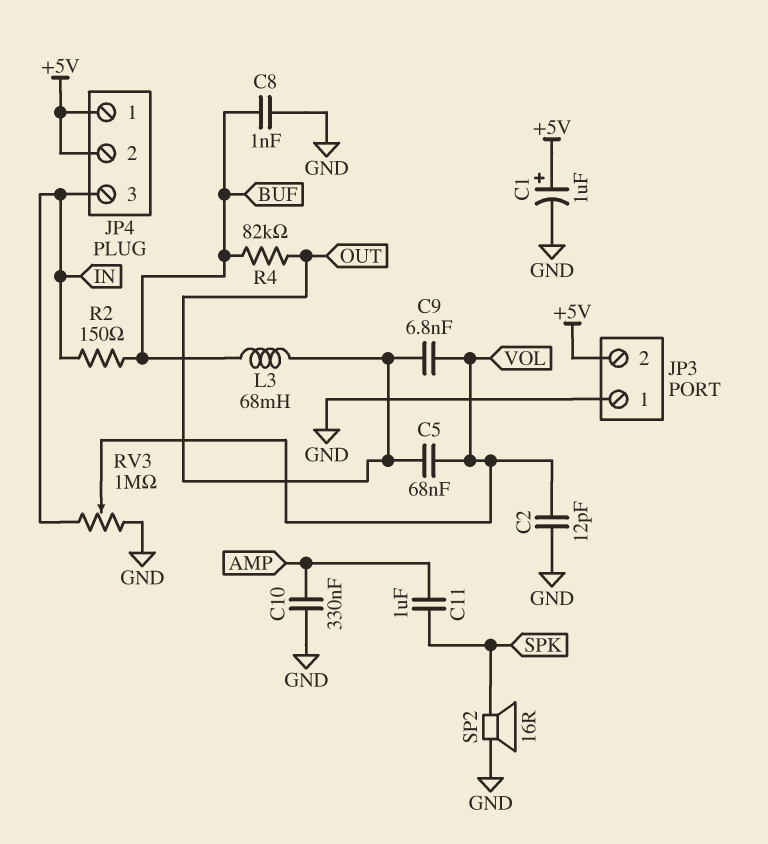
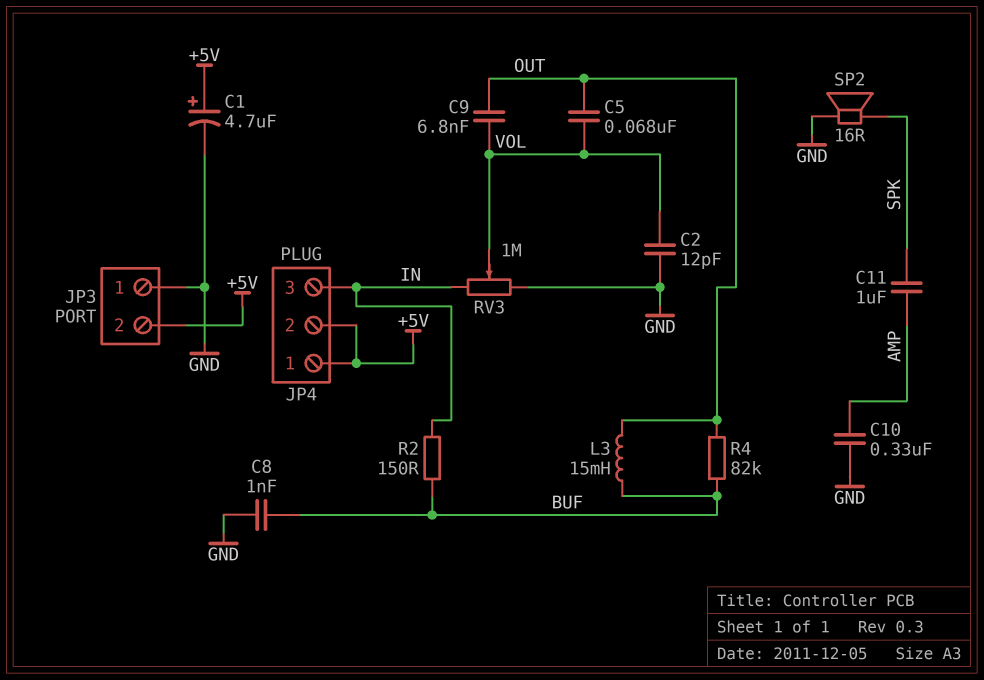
C1: 1uF (plus +5V, minus GND) -> 4.7uF (plus +5V, minus GND)
L3: 68mH (BUF, OUT) -> 15mH (BUF, OUT)

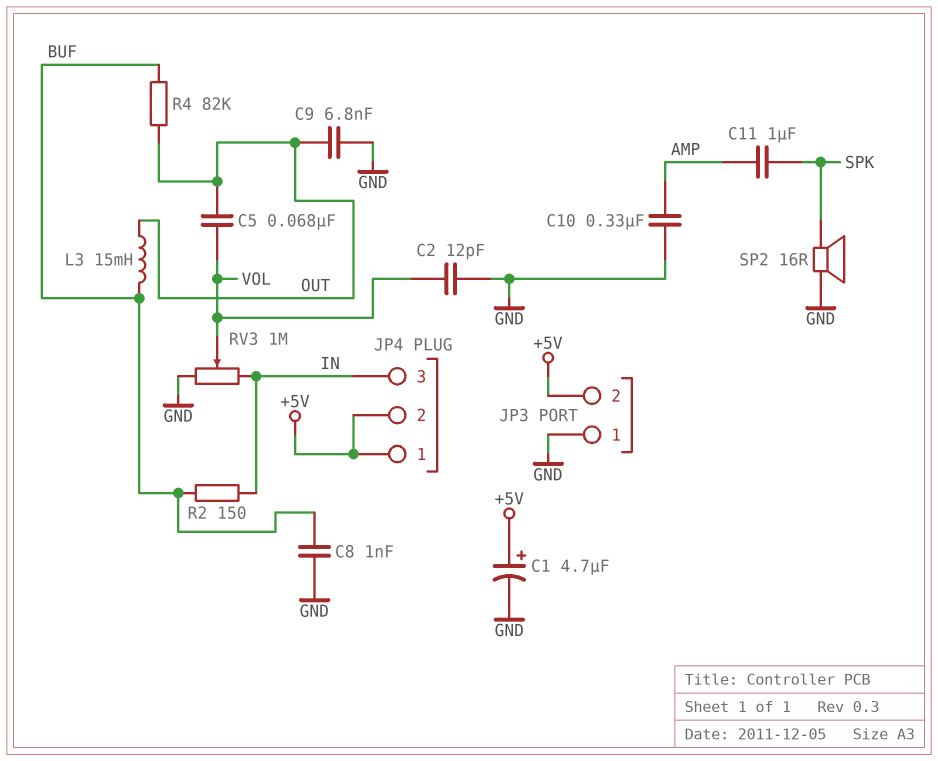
C9: 6.8nF (OUT, VOL) -> 6.8nF (GND, OUT)

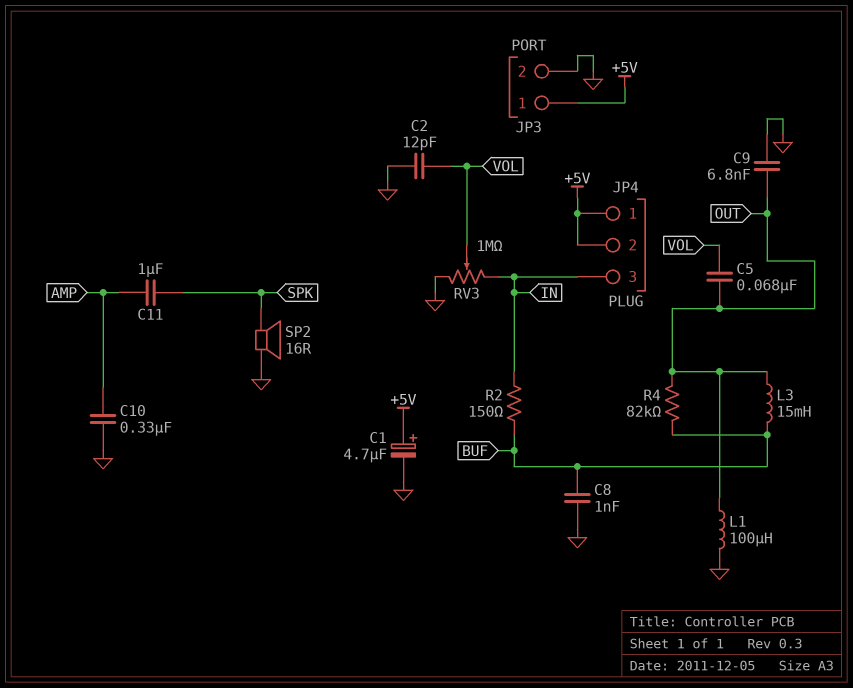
JP3 pin 1: GND -> +5V
JP3 pin 2: +5V -> GND
L1: none -> 100uH (GND, OUT)

